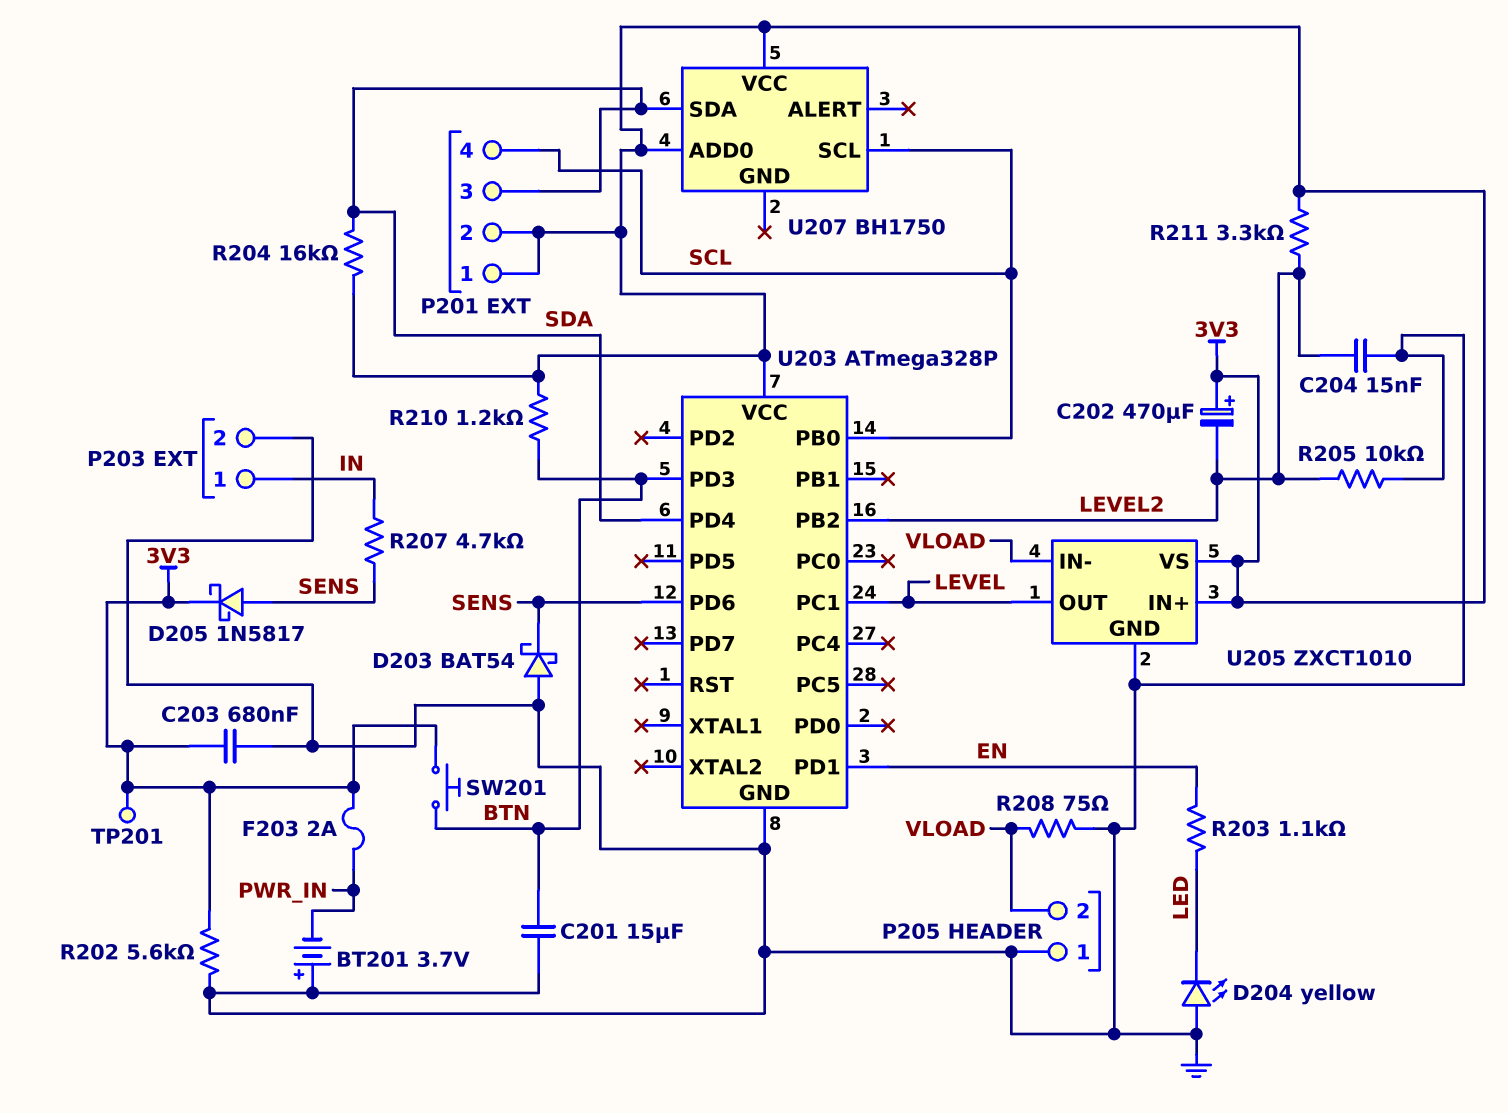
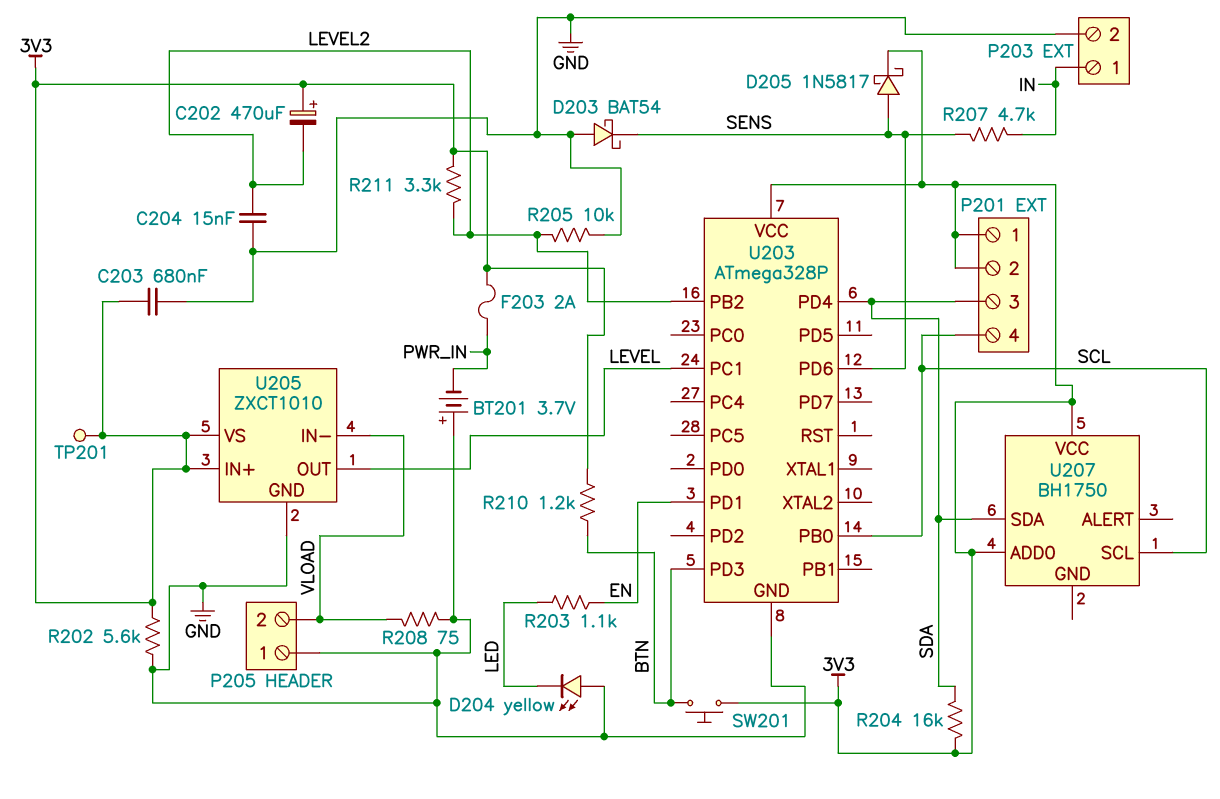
C201: 15uF (BTN, GND) -> none

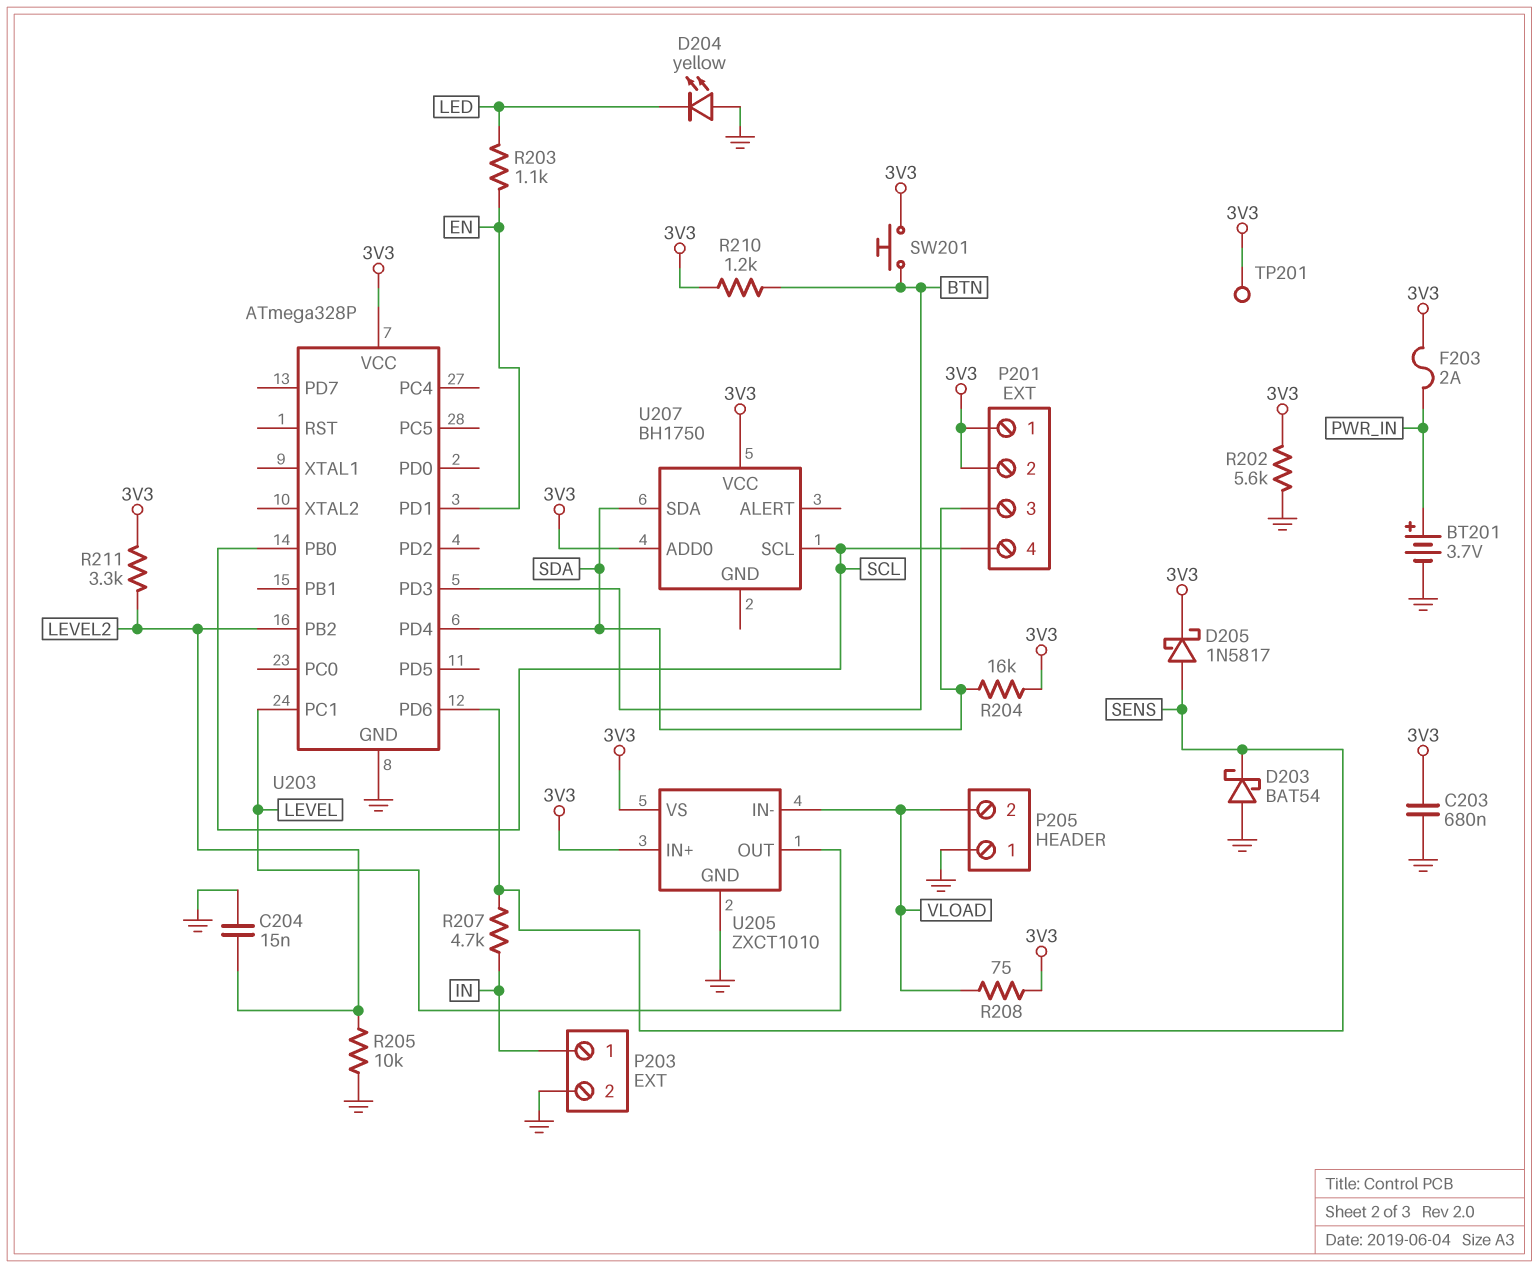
BT201: 3.7V (plus GND, minus PWR_IN) -> 3.7V (plus PWR_IN, minus GND)
C202: 470uF (plus 3V3, minus LEVEL2) -> none
R208: 75 (GND, VLOAD) -> 75 (3V3, VLOAD)

